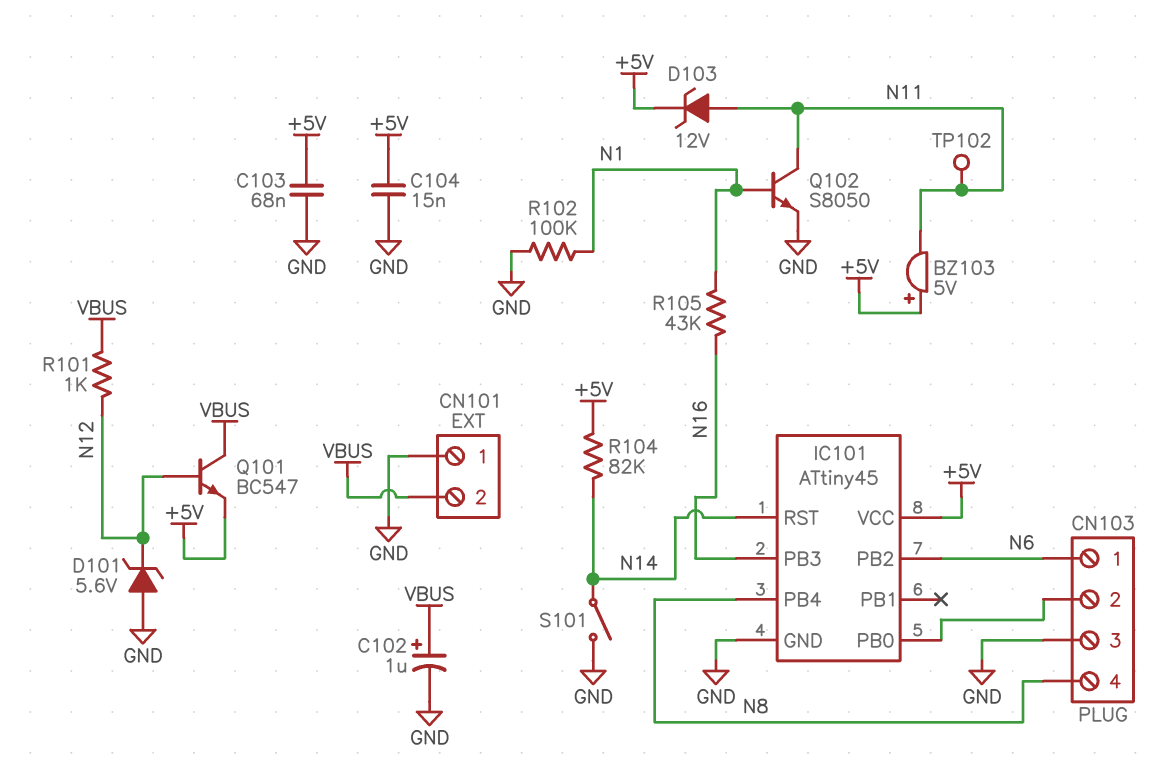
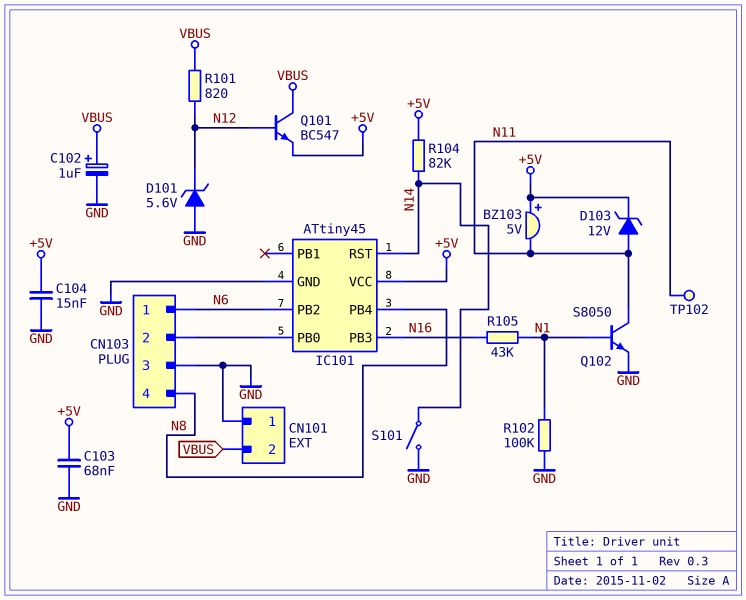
R101: 1k (N12, VBUS) -> 820 (N12, VBUS)

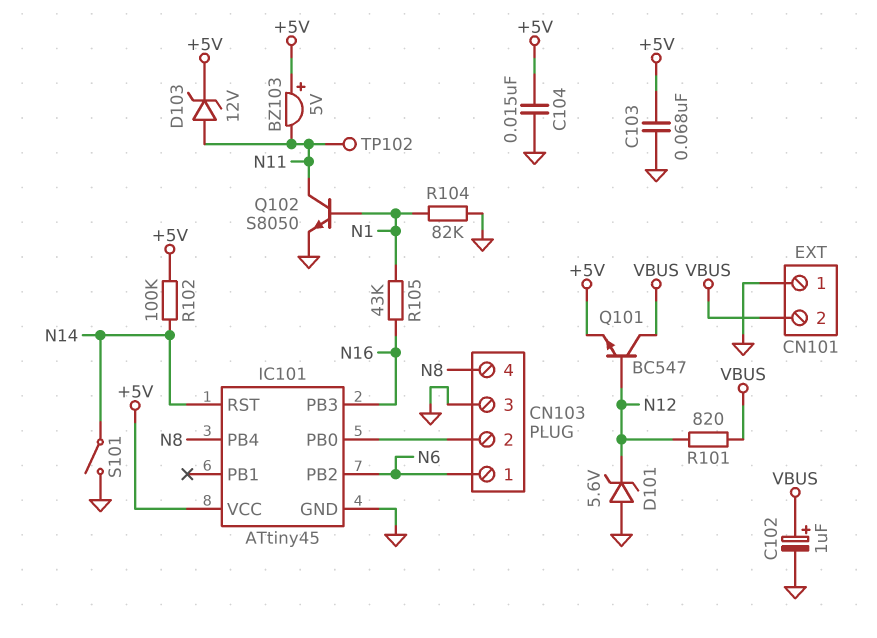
R102: 100k (GND, N1) -> 100k (+5V, N14)
R104: 82k (+5V, N14) -> 82k (GND, N1)

